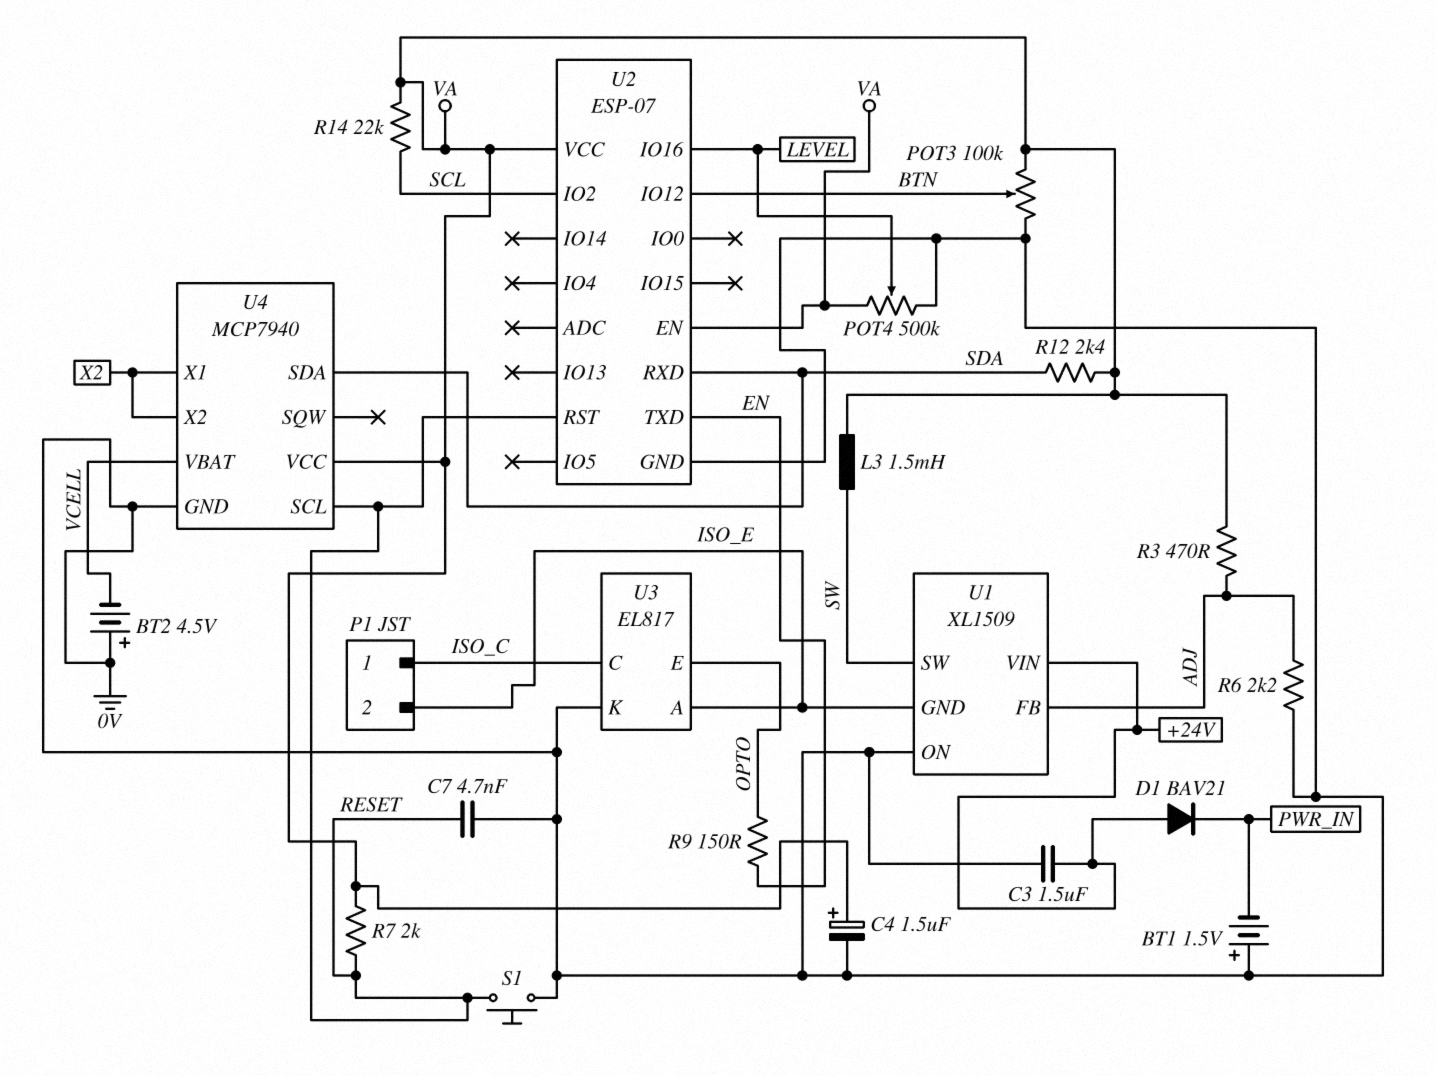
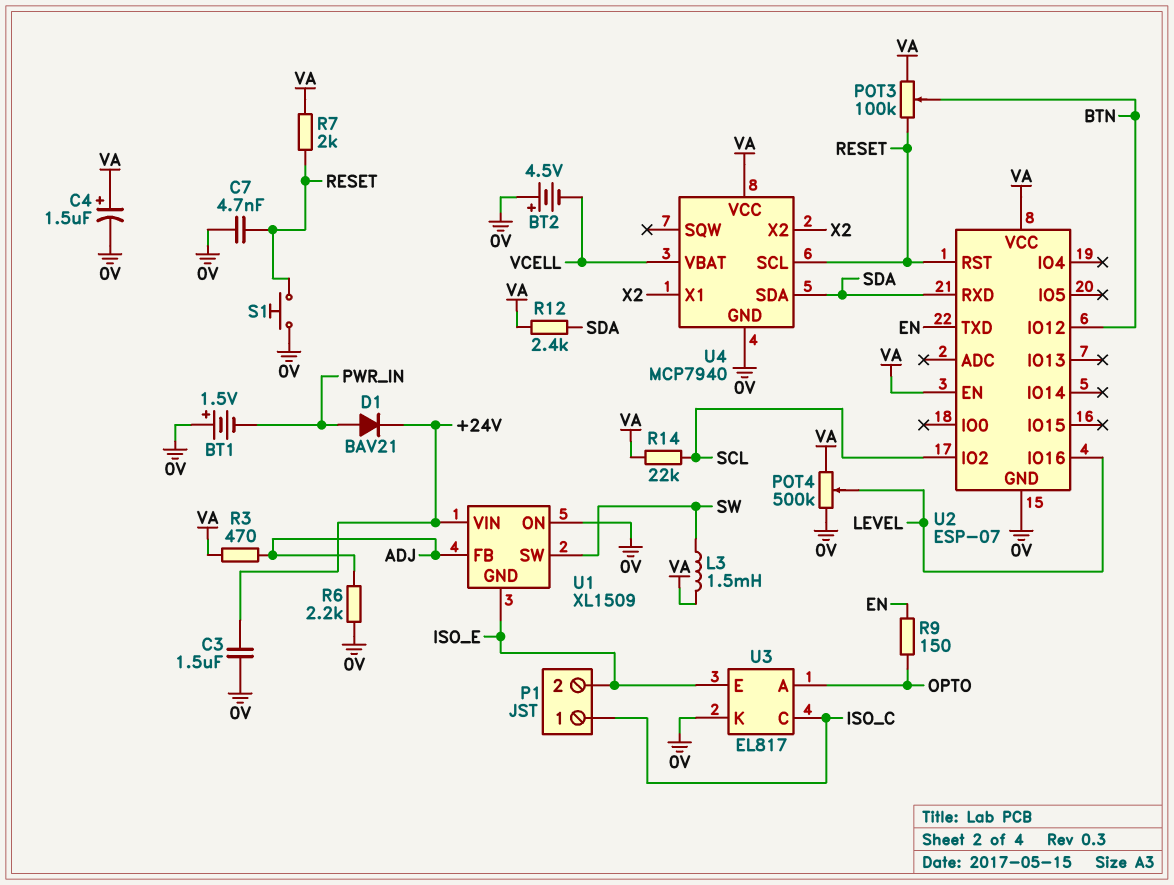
D1: diode BAV21 (A +24V, K PWR_IN) -> diode BAV21 (A PWR_IN, K +24V)
POT3: 100k (0V, VA, wiper BTN) -> 100k (RESET, VA, wiper BTN)
U3 pin A: ISO_E -> OPTO
U3 pin E: OPTO -> ISO_E

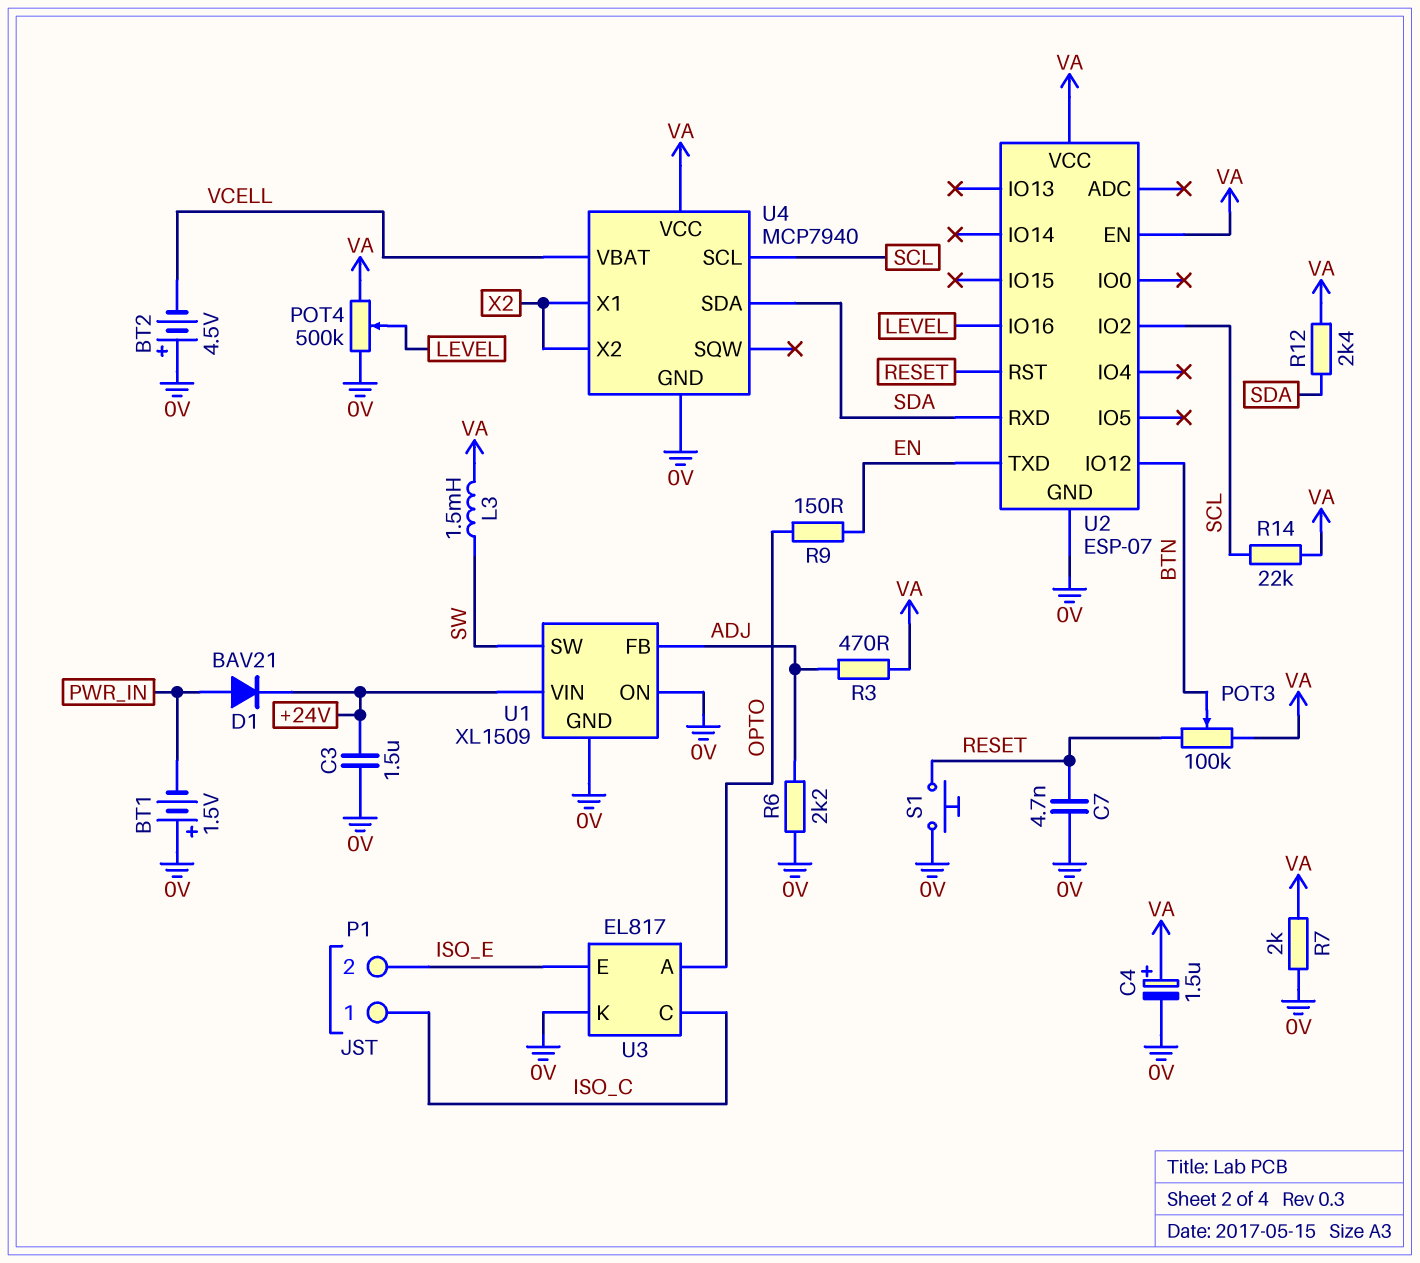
R7: 2k (RESET, VA) -> 2k (0V, VA)
U1 pin GND: ISO_E -> 0V
U4 pin SCL: RESET -> SCL

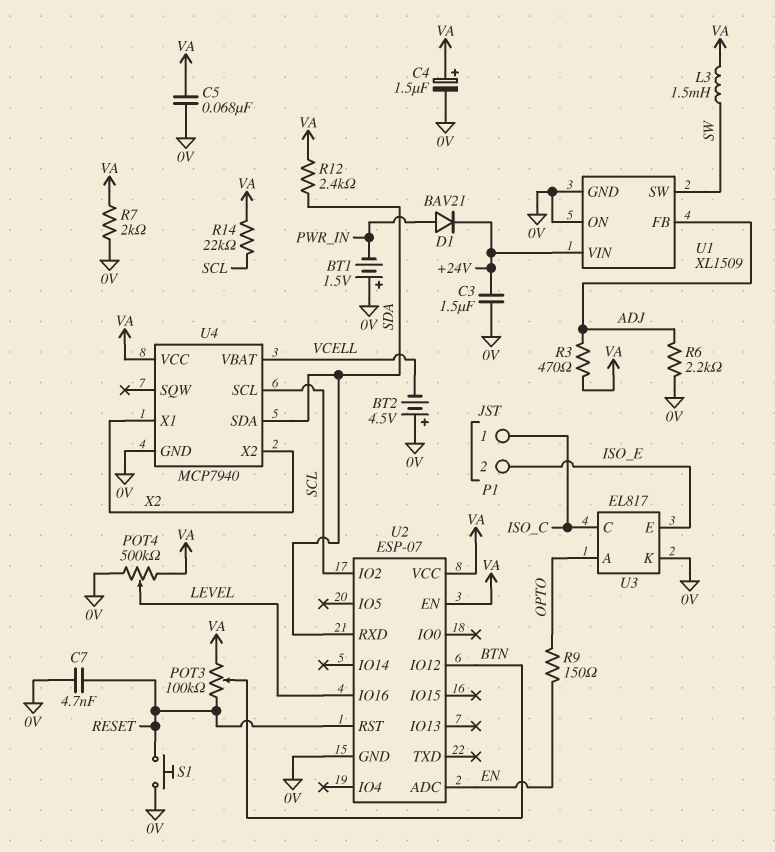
C5: none -> 68nF (0V, VA)
U2 pin ADC: none -> EN
U2 pin TXD: EN -> none

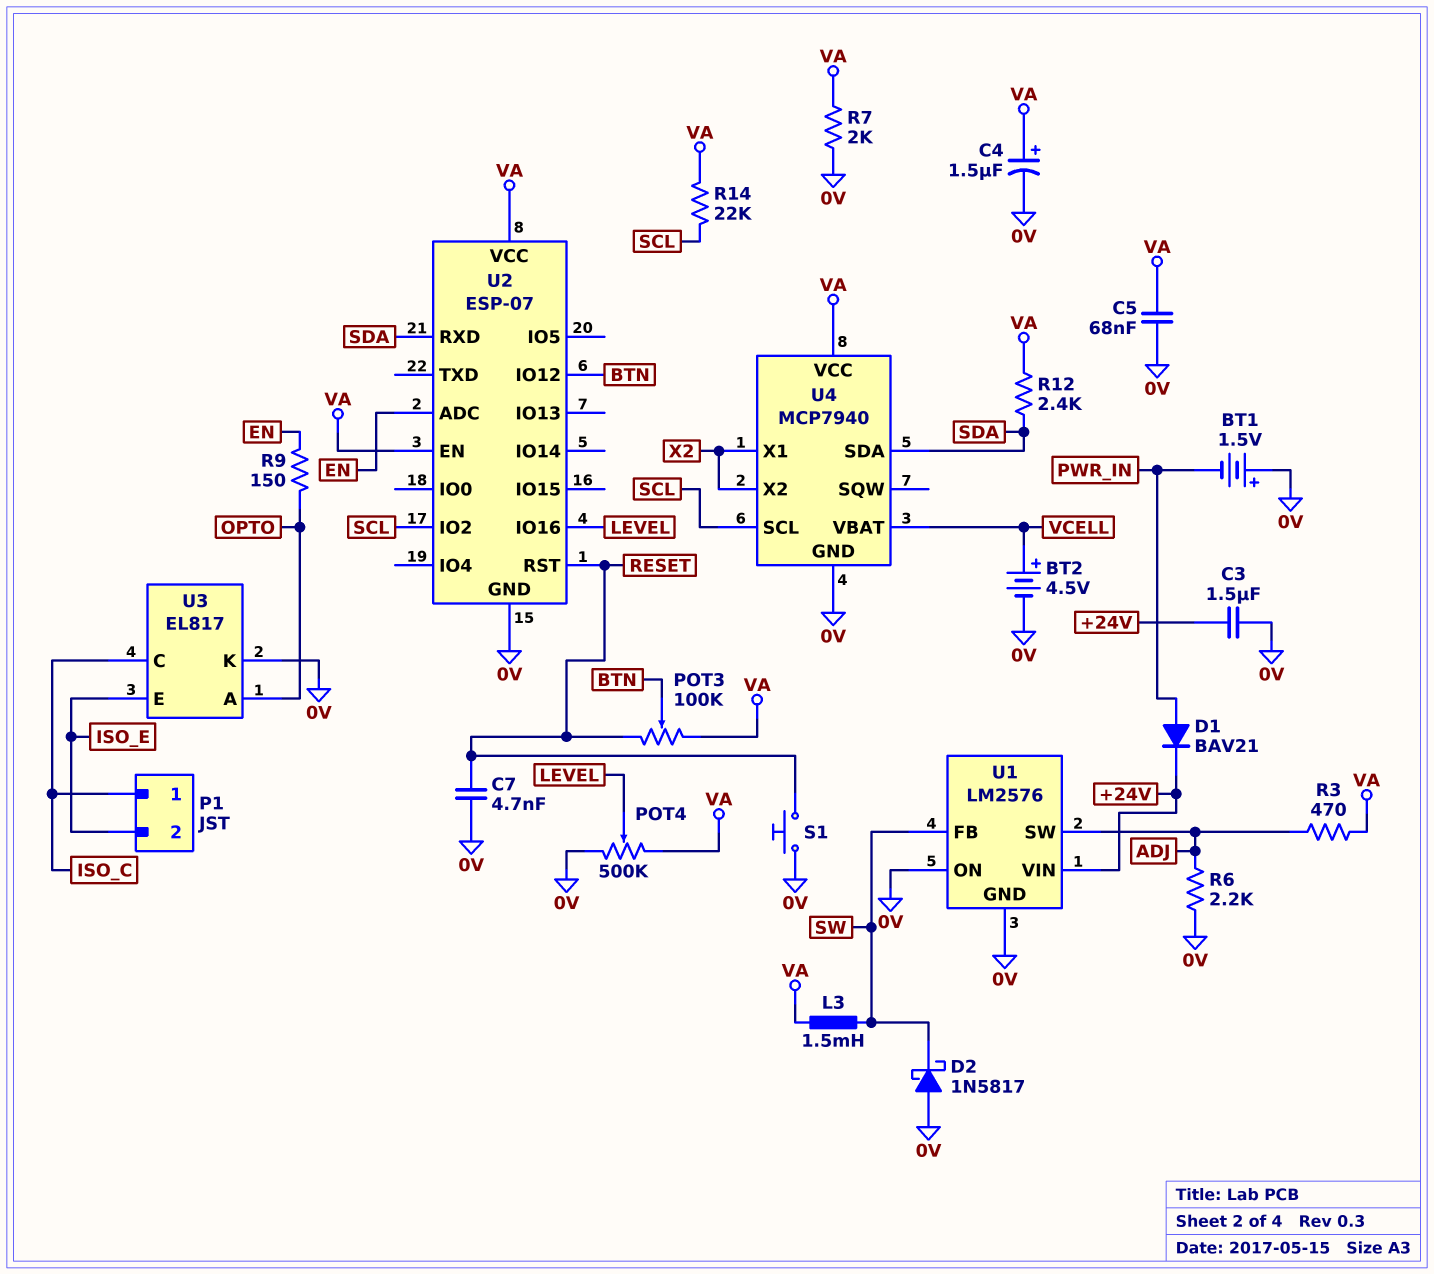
BT2: 4.5V (plus 0V, minus VCELL) -> 4.5V (plus VCELL, minus 0V)
D2: none -> schottky 1N5817 (A 0V, K SW)
U1: XL1509 -> LM2576
U1 pin FB: ADJ -> SW
U1 pin SW: SW -> ADJ

